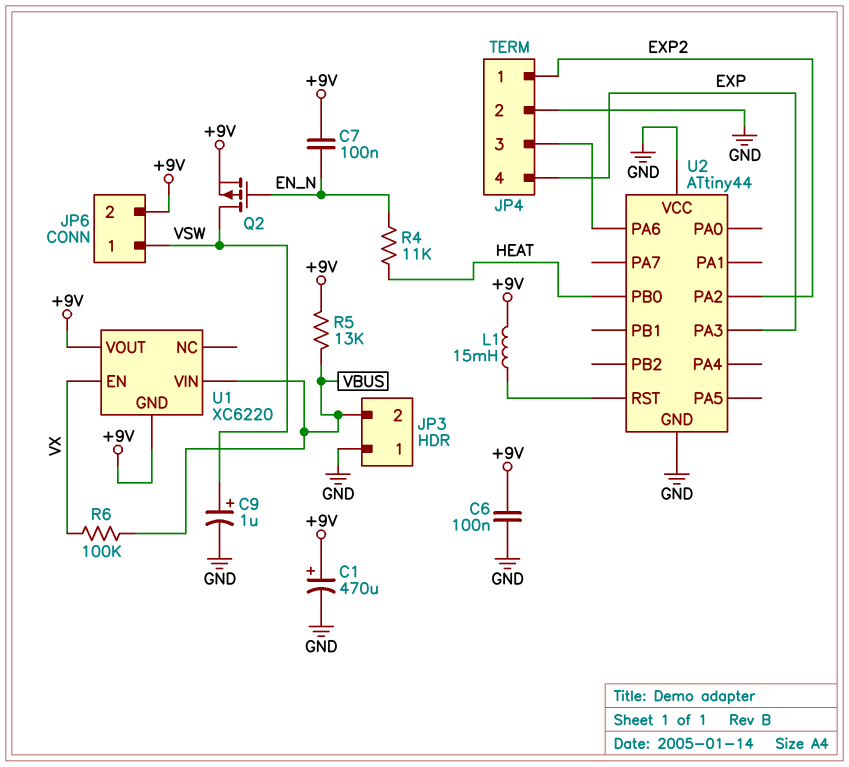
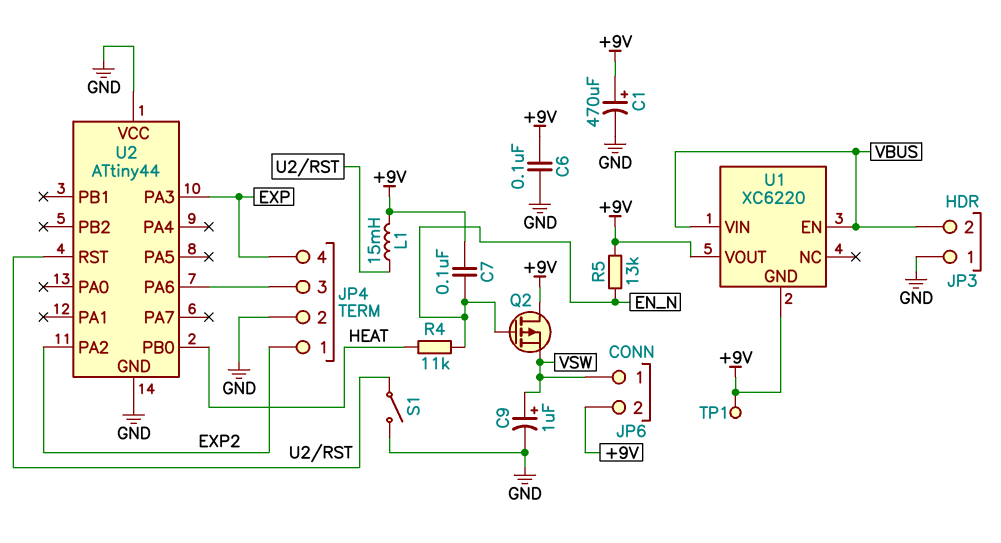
Q2: PMOS (G EN_N, D VSW, S +9V) -> PMOS (G EN_N, D +9V, S VSW)
R5: 13k (+9V, VBUS) -> 13k (+9V, EN_N)
R6: 100k (VBUS, VX) -> none
S1: none -> switch (GND, U2/RST)
TP1: none -> test point (+9V)
U1 pin EN: VX -> VBUS

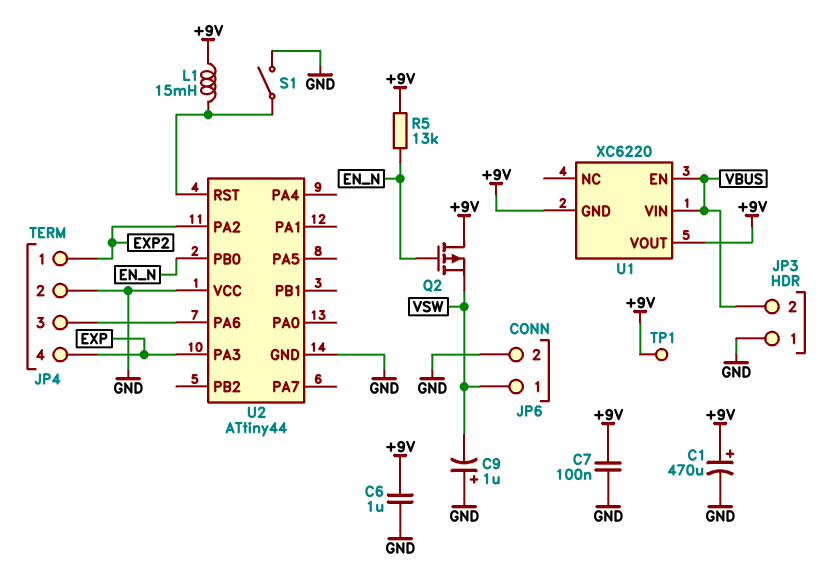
C6: 100nF (+9V, GND) -> 1uF (+9V, GND)
C7: 100nF (+9V, EN_N) -> 100nF (+9V, GND)
C9: 1uF (plus VSW, minus GND) -> 1uF (plus GND, minus VSW)
JP6 pin 2: +9V -> GND
R4: 11k (EN_N, HEAT) -> none
U2 pin PB0: HEAT -> EN_N

